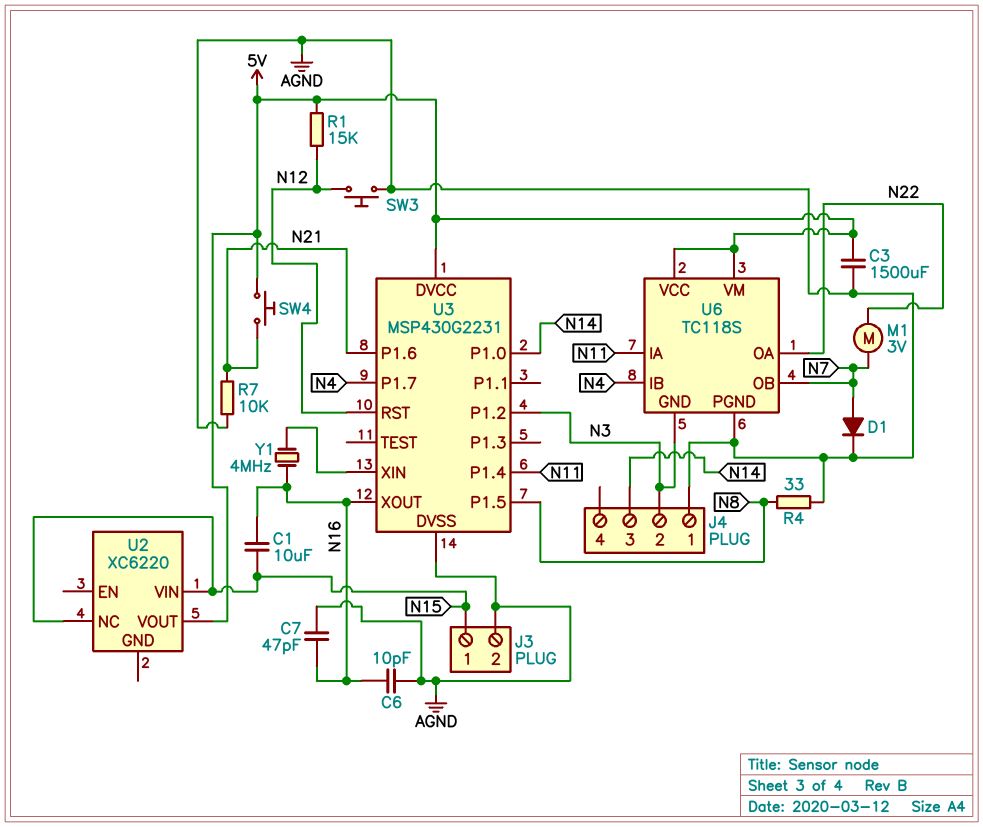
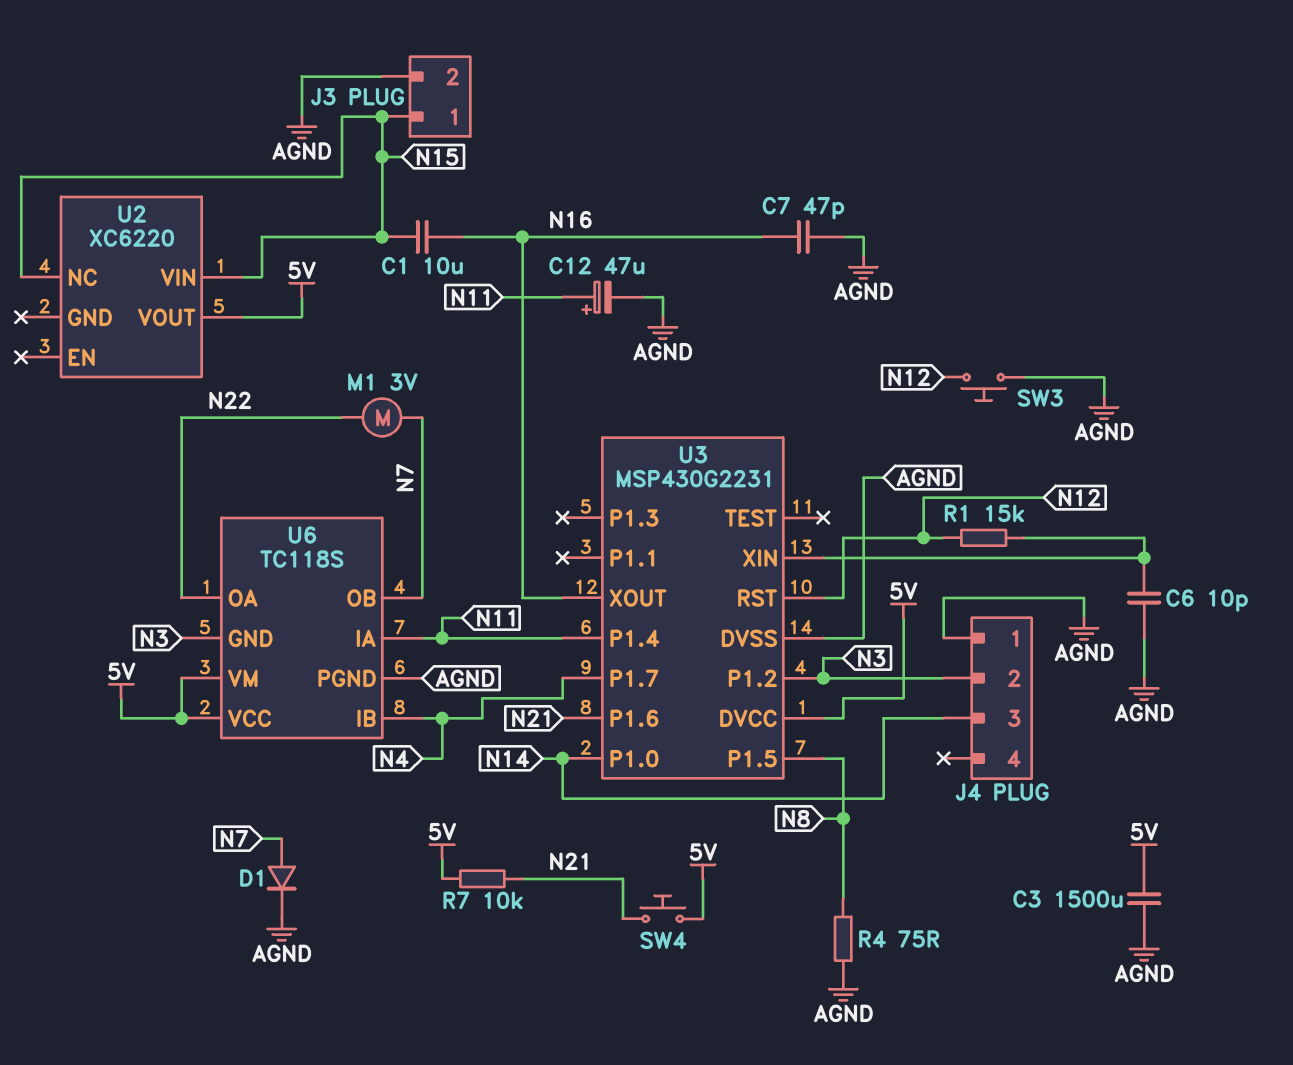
C6: 10pF (AGND, N16) -> 10pF (AGND, U3/XIN)
C12: none -> 47uF (plus N11, minus AGND)
R1: 15k (5V, N12) -> 15k (N12, U3/XIN)
R4: 33 (AGND, N8) -> 75 (AGND, N8)
R7: 10k (AGND, N21) -> 10k (5V, N21)
Y1: 4MHz (N16, U3/XIN) -> none

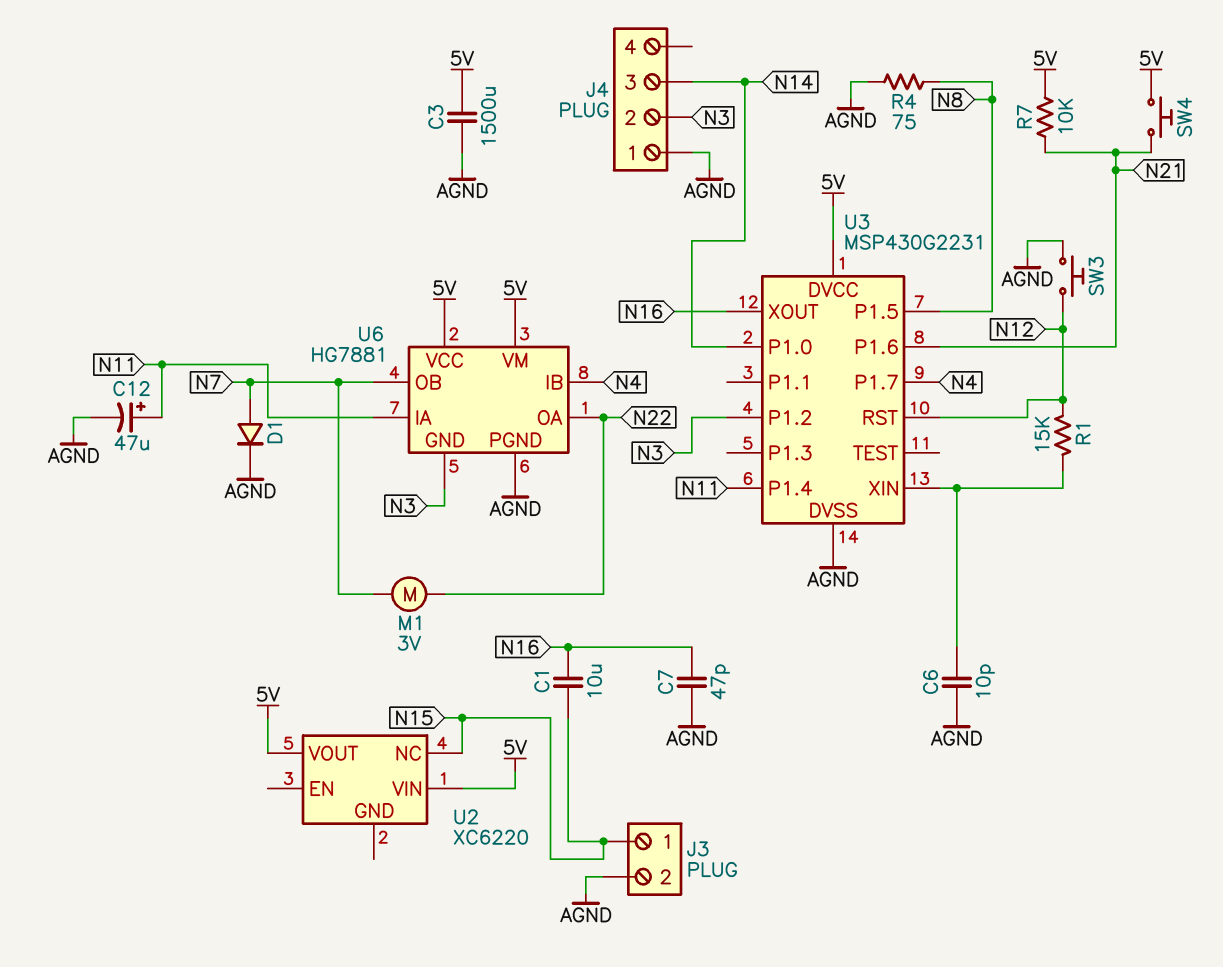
U2 pin VIN: N15 -> 5V
U6: TC118S -> HG7881

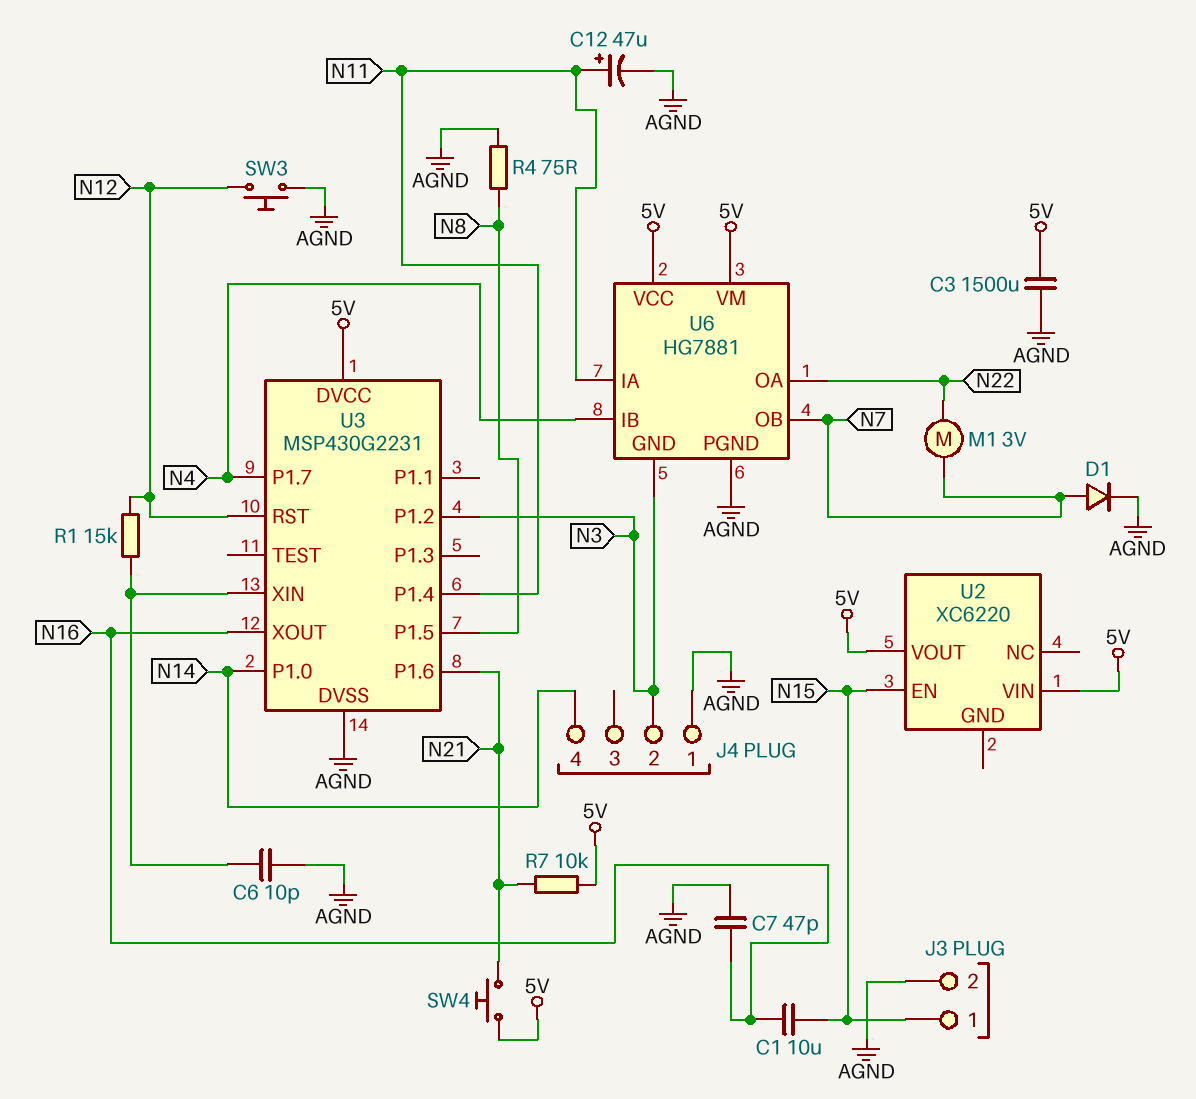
J4 pin 3: N14 -> none
J4 pin 4: none -> N14
U2 pin EN: none -> N15
U2 pin NC: N15 -> none

